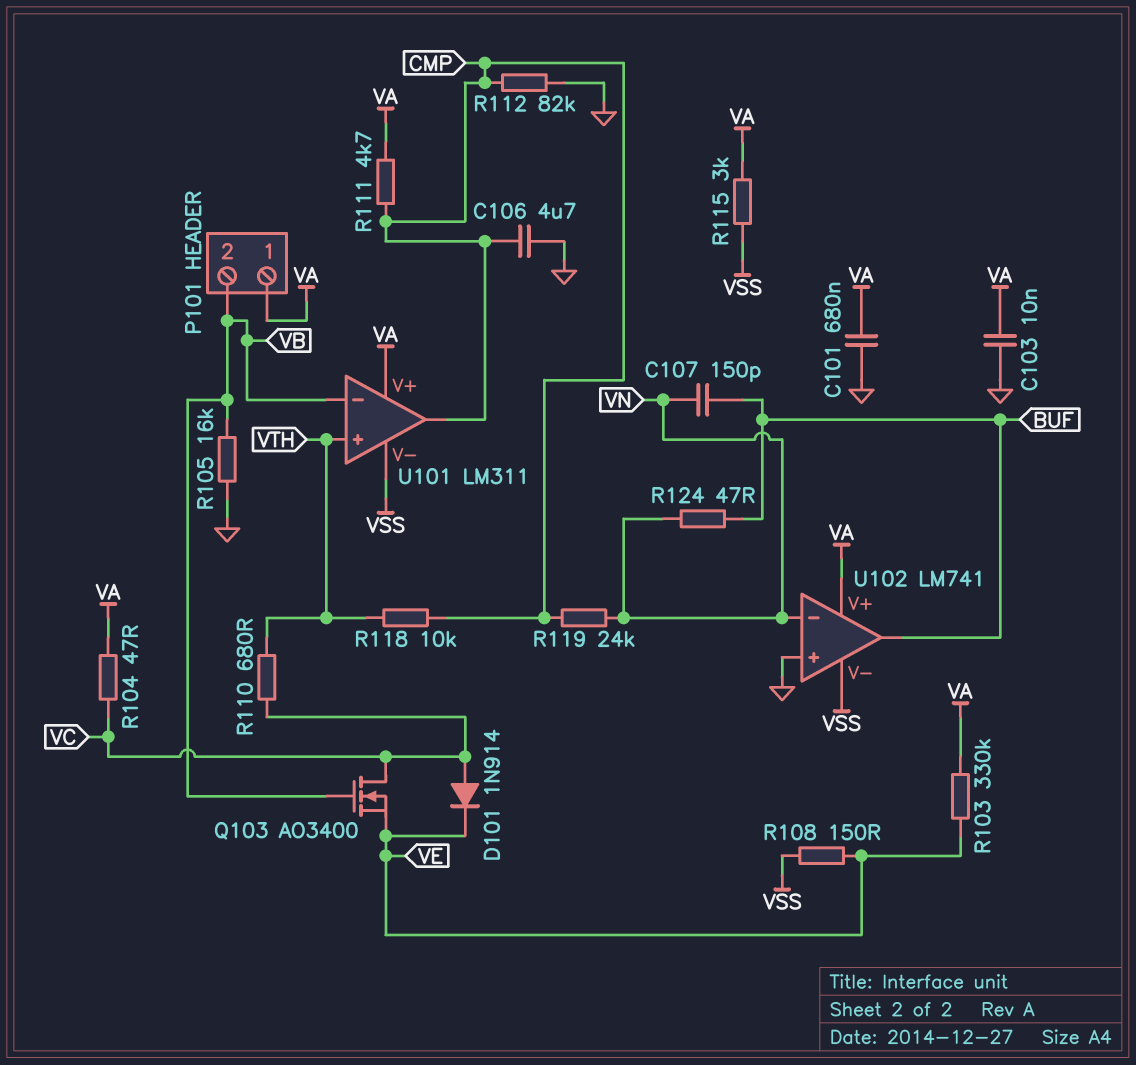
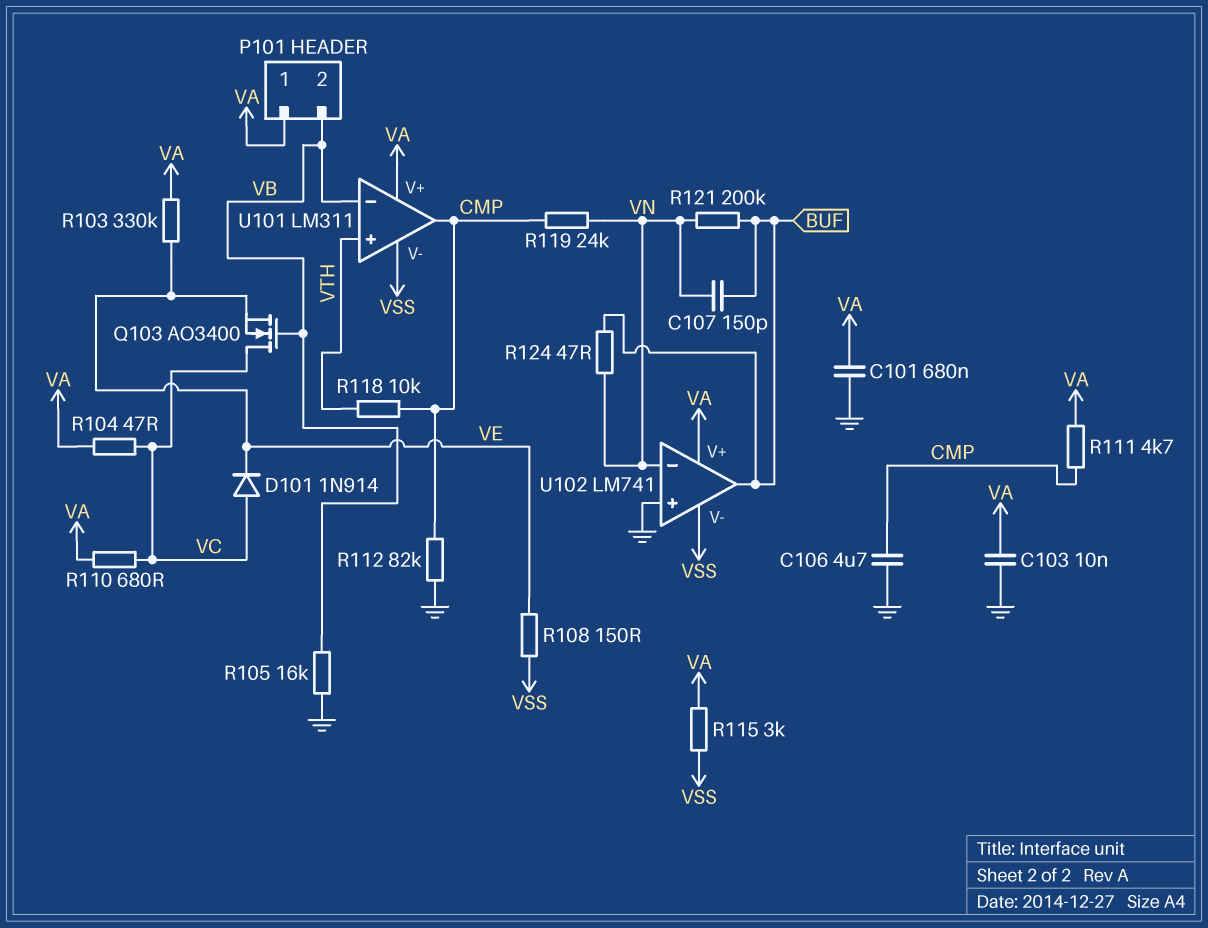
R110: 680 (VC, VTH) -> 680 (VA, VC)
R121: none -> 200k (BUF, VN)

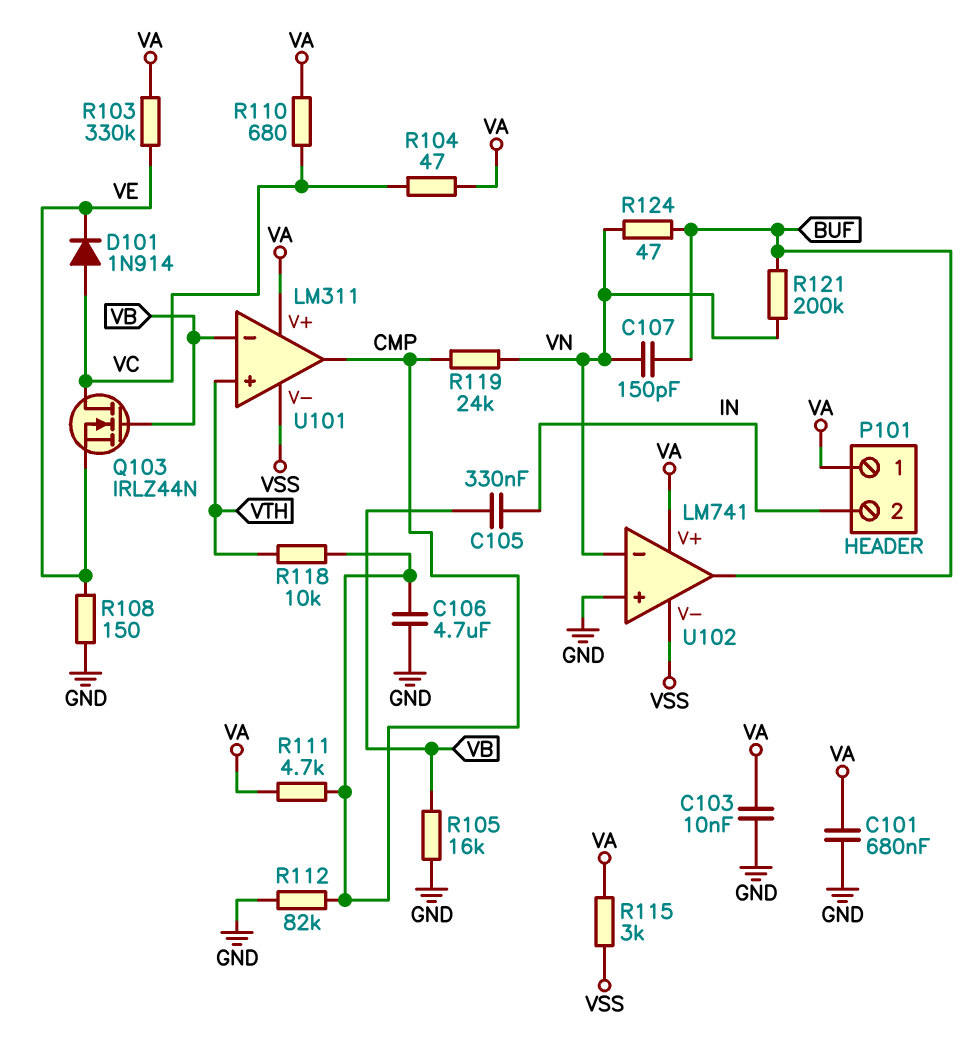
C105: none -> 330nF (IN, VB)
P101 pin 2: VB -> IN
Q103: NMOS AO3400 (G VB, D VC, S VE) -> NMOS IRLZ44N (G VB, D VC, S VE)
R108: 150 (VE, VSS) -> 150 (GND, VE)

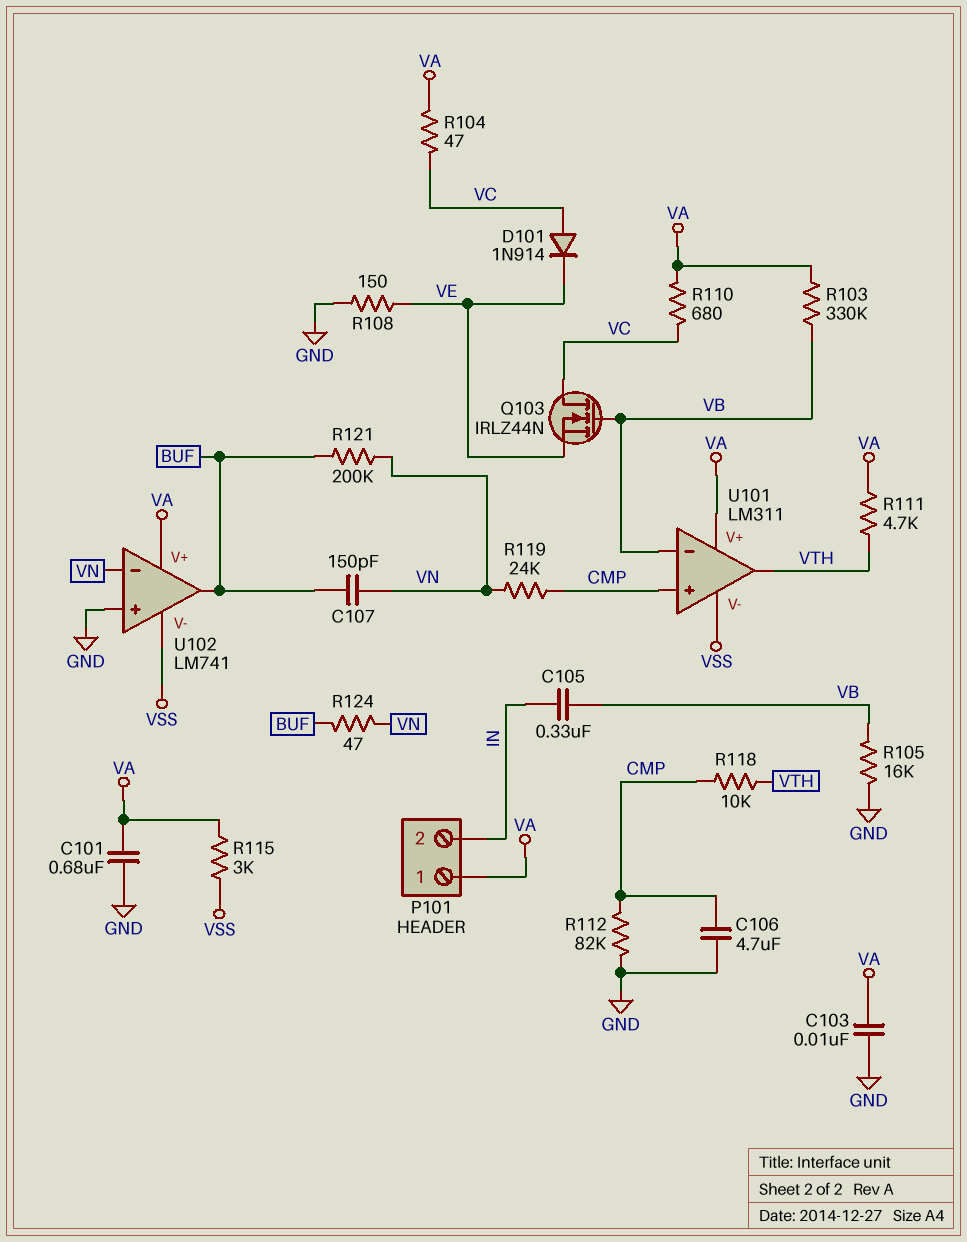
R103: 330k (VA, VE) -> 330k (VA, VB)
R111: 4.7k (CMP, VA) -> 4.7k (VA, VTH)
U101 pin in+: VTH -> CMP
U101 pin out: CMP -> VTH

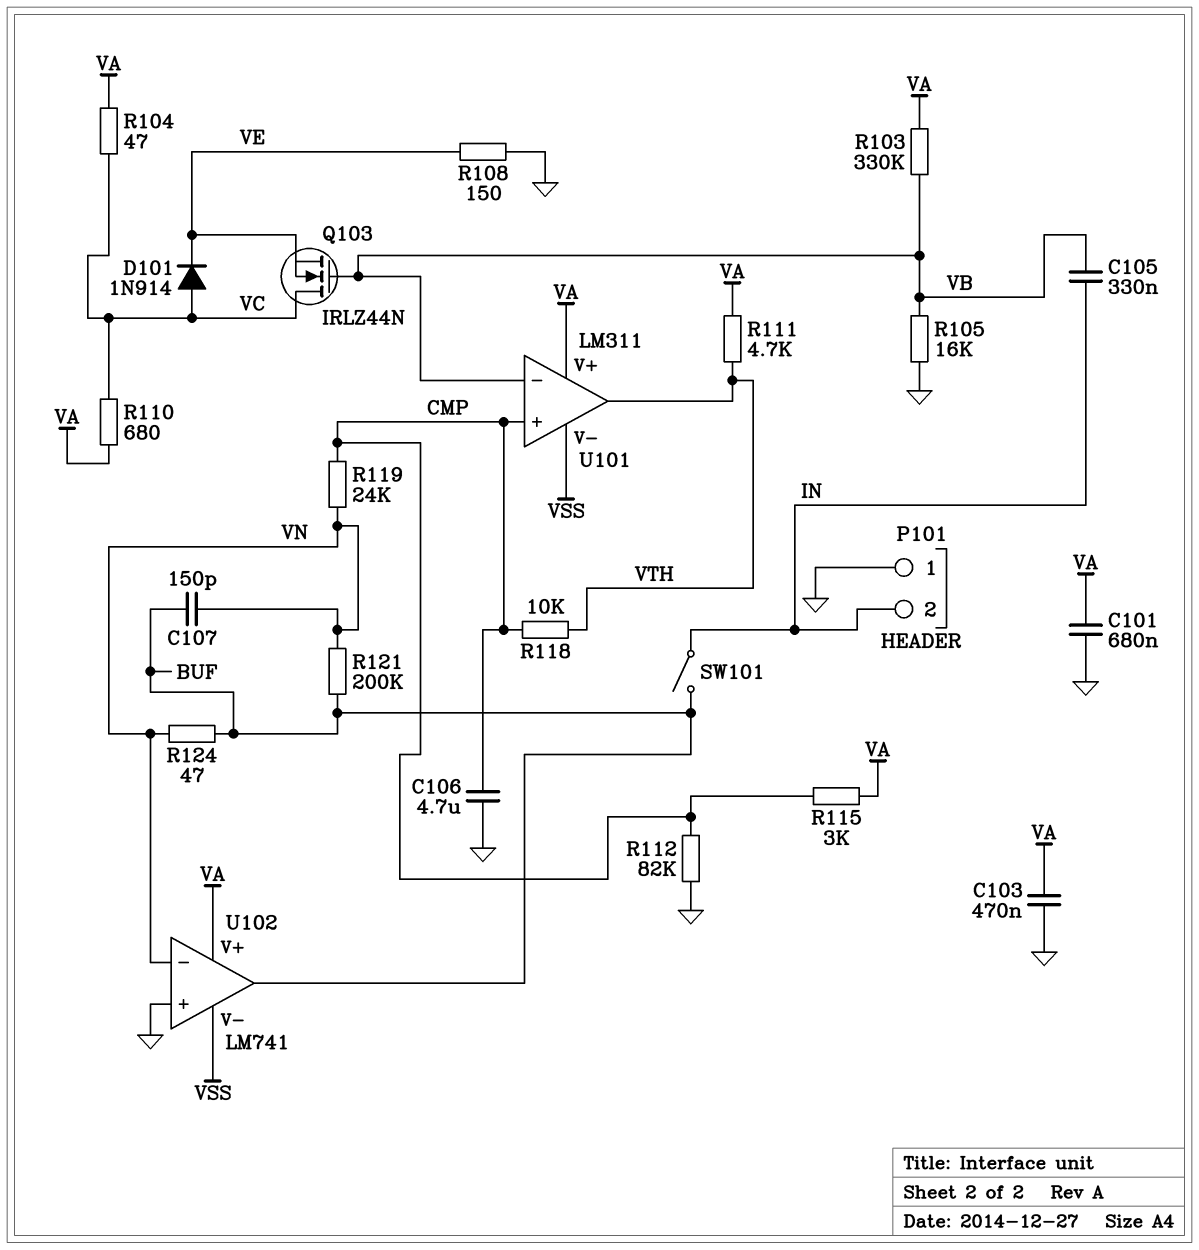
C103: 10nF (GND, VA) -> 470nF (GND, VA)
P101 pin 1: VA -> GND
R115: 3k (VA, VSS) -> 3k (CMP, VA)
SW101: none -> switch (BUF, IN)

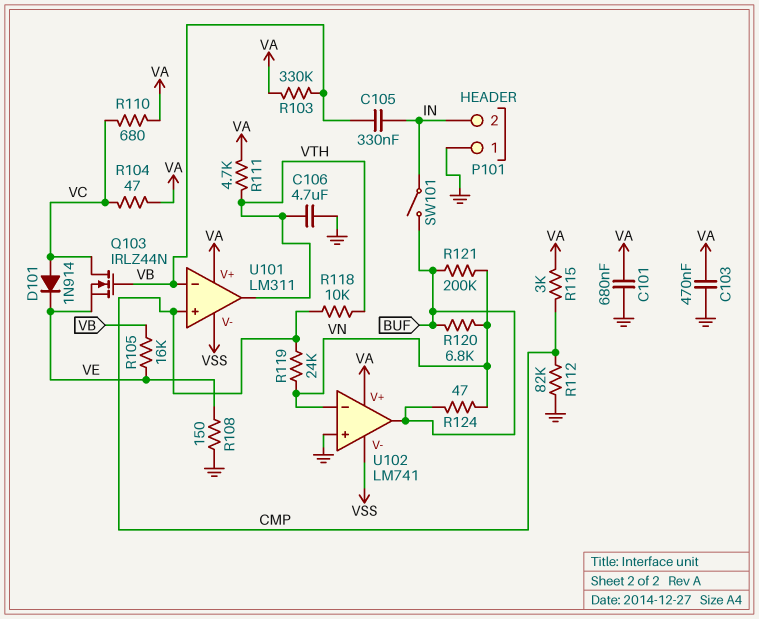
C106: 4.7uF (CMP, GND) -> 4.7uF (GND, VTH)
C107: 150pF (BUF, VN) -> none
R105: 16k (GND, VB) -> 16k (VB, VE)
R120: none -> 6.8k (BUF, VN)

